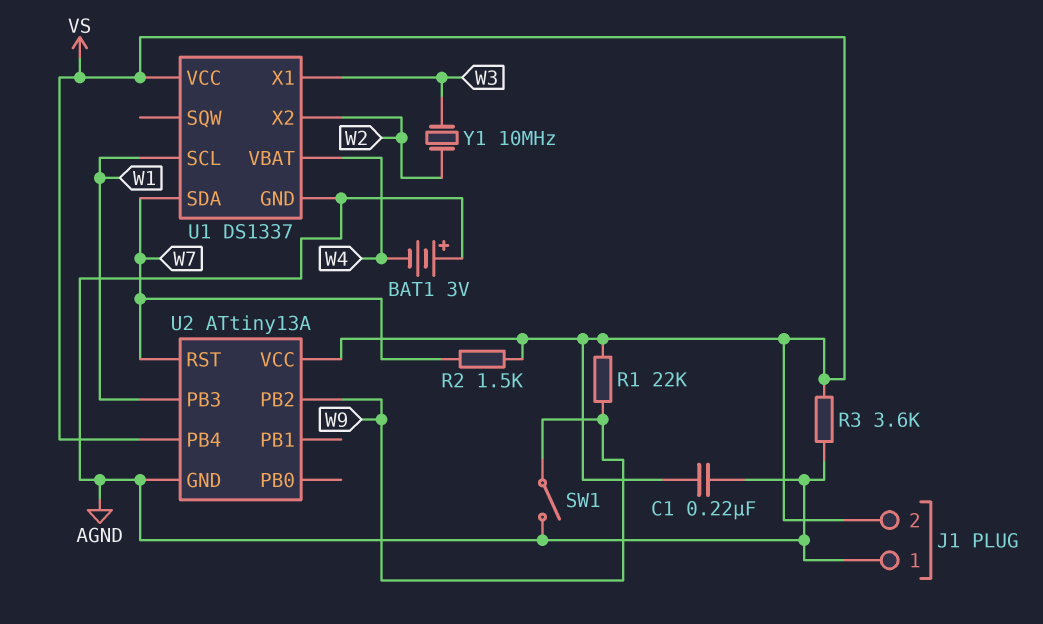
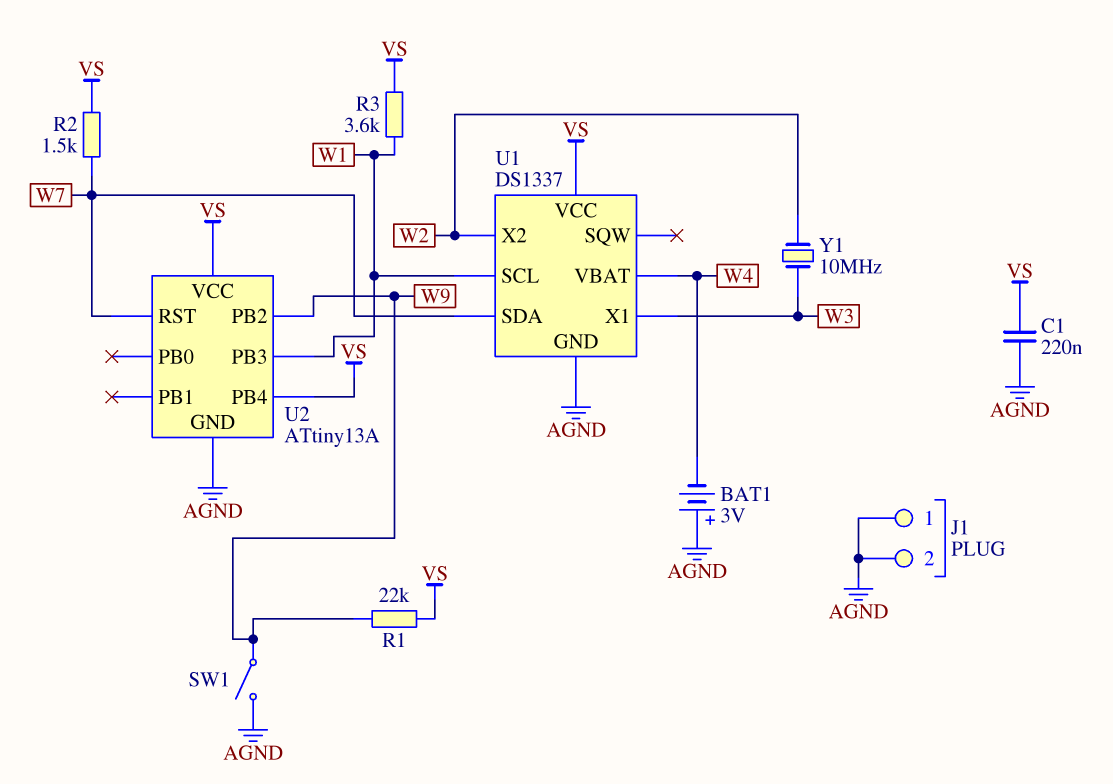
J1 pin 2: VS -> AGND
R3: 3.6k (AGND, VS) -> 3.6k (VS, W1)

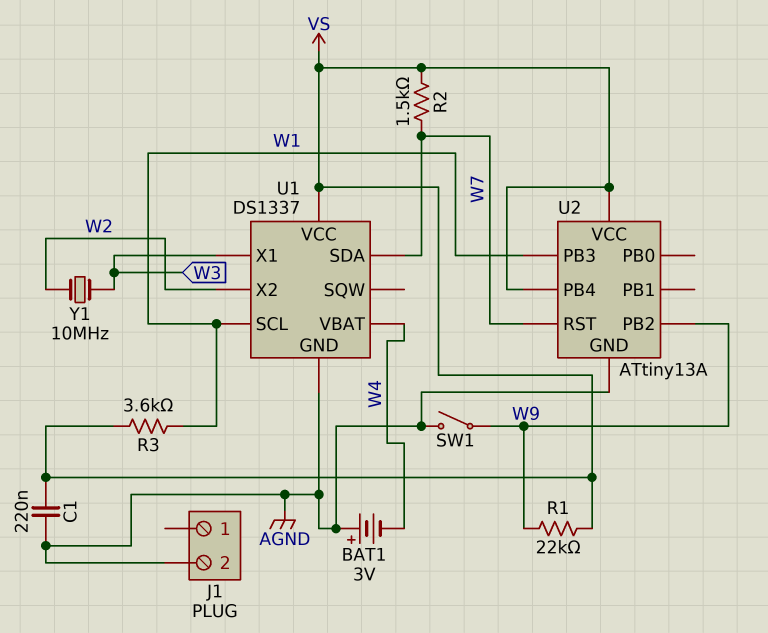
J1 pin 1: AGND -> none

